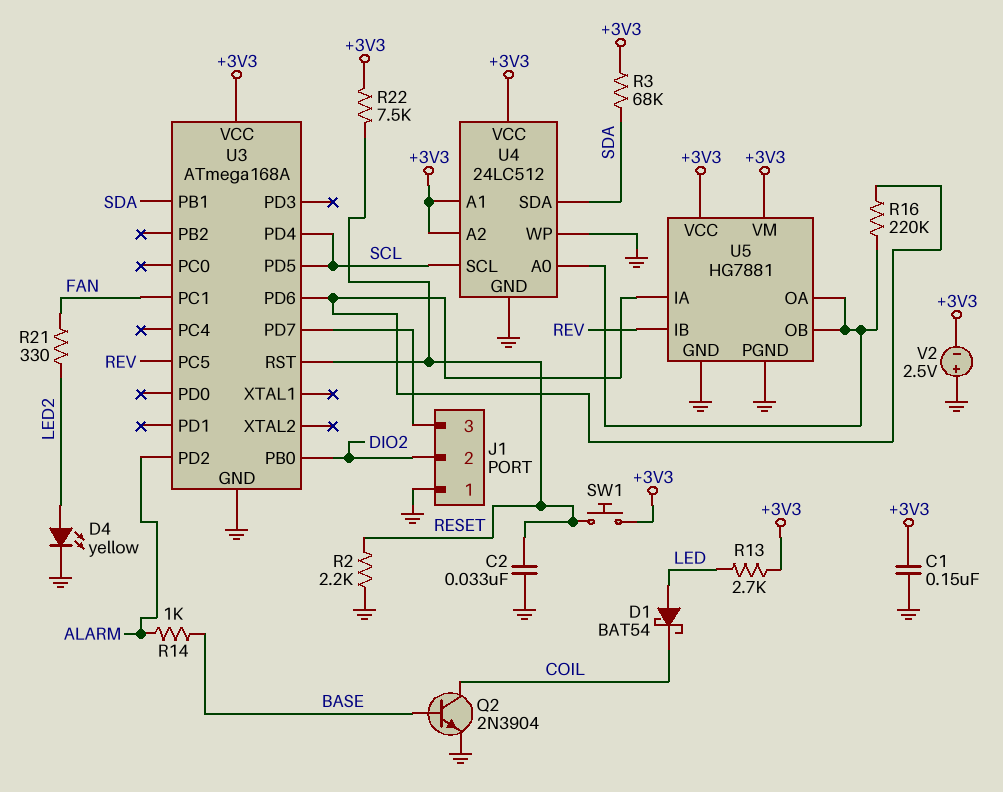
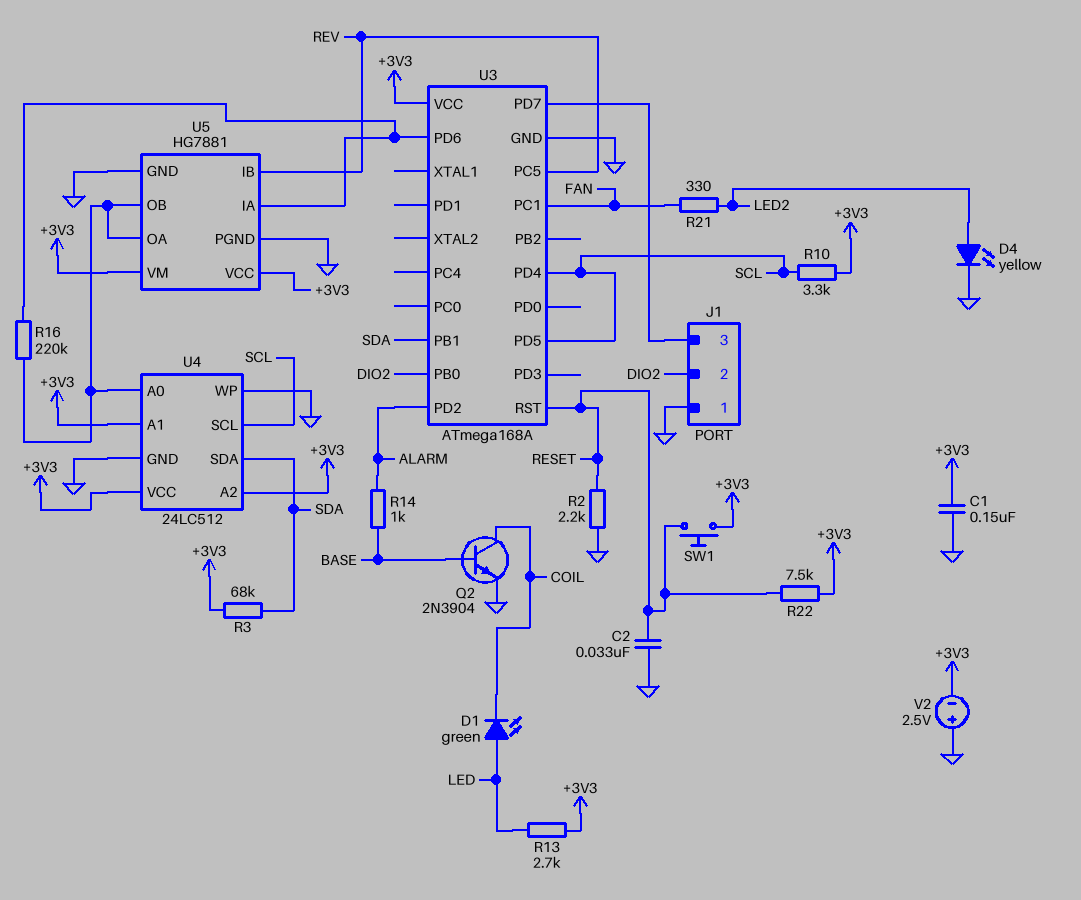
D1: schottky BAT54 (A LED, K COIL) -> LED green (A LED, K COIL)
R10: none -> 3.3k (+3V3, SCL)

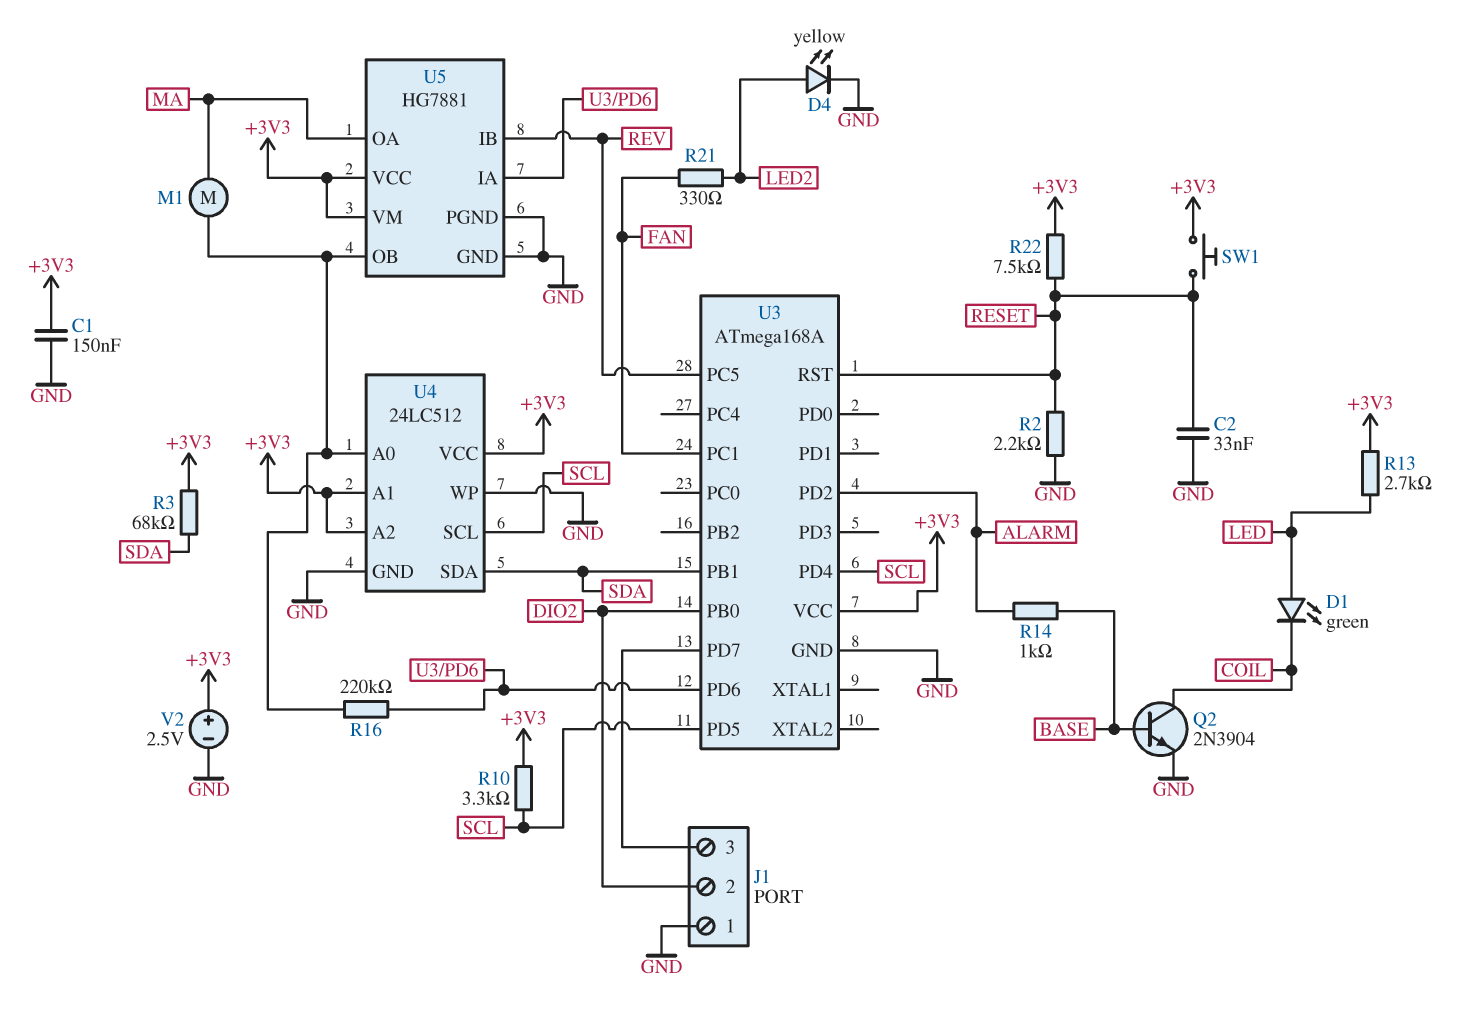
M1: none -> motor (MA, U4/A0)
U5 pin OA: U4/A0 -> MA
V2: 2.5V (plus GND, minus +3V3) -> 2.5V (plus +3V3, minus GND)

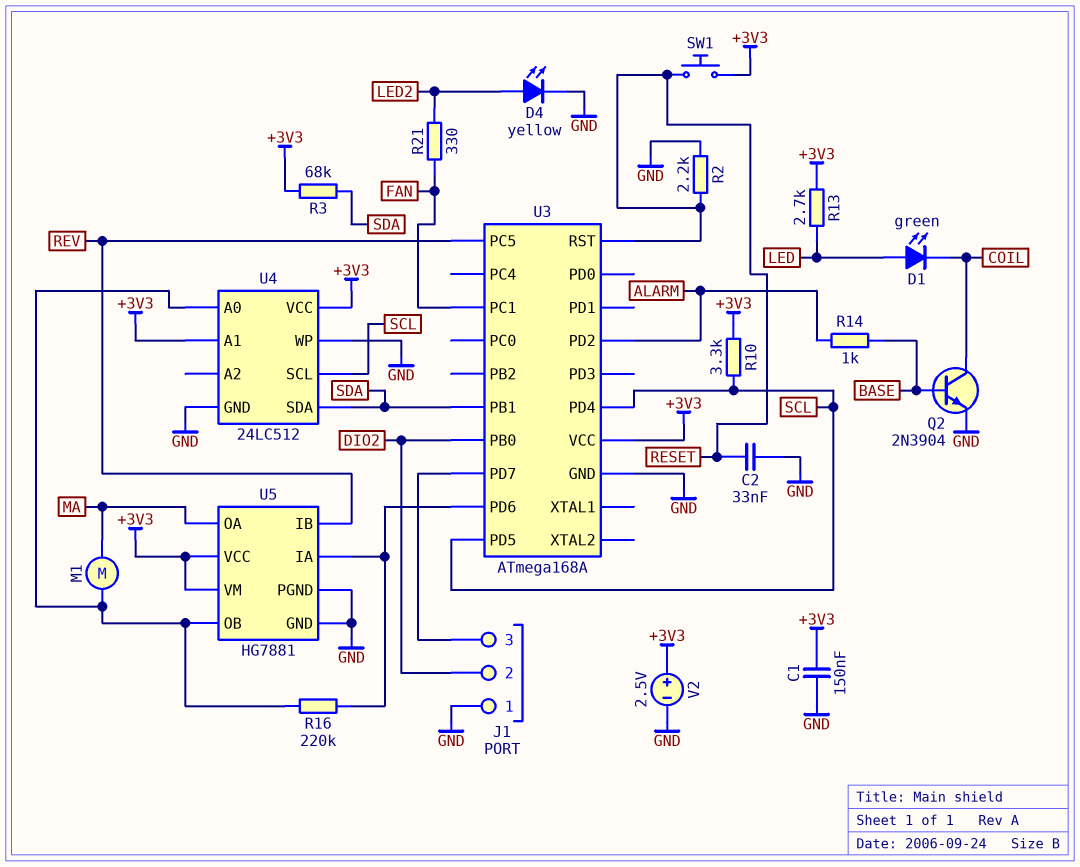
R22: 7.5k (+3V3, RESET) -> none
U4 pin A2: +3V3 -> none

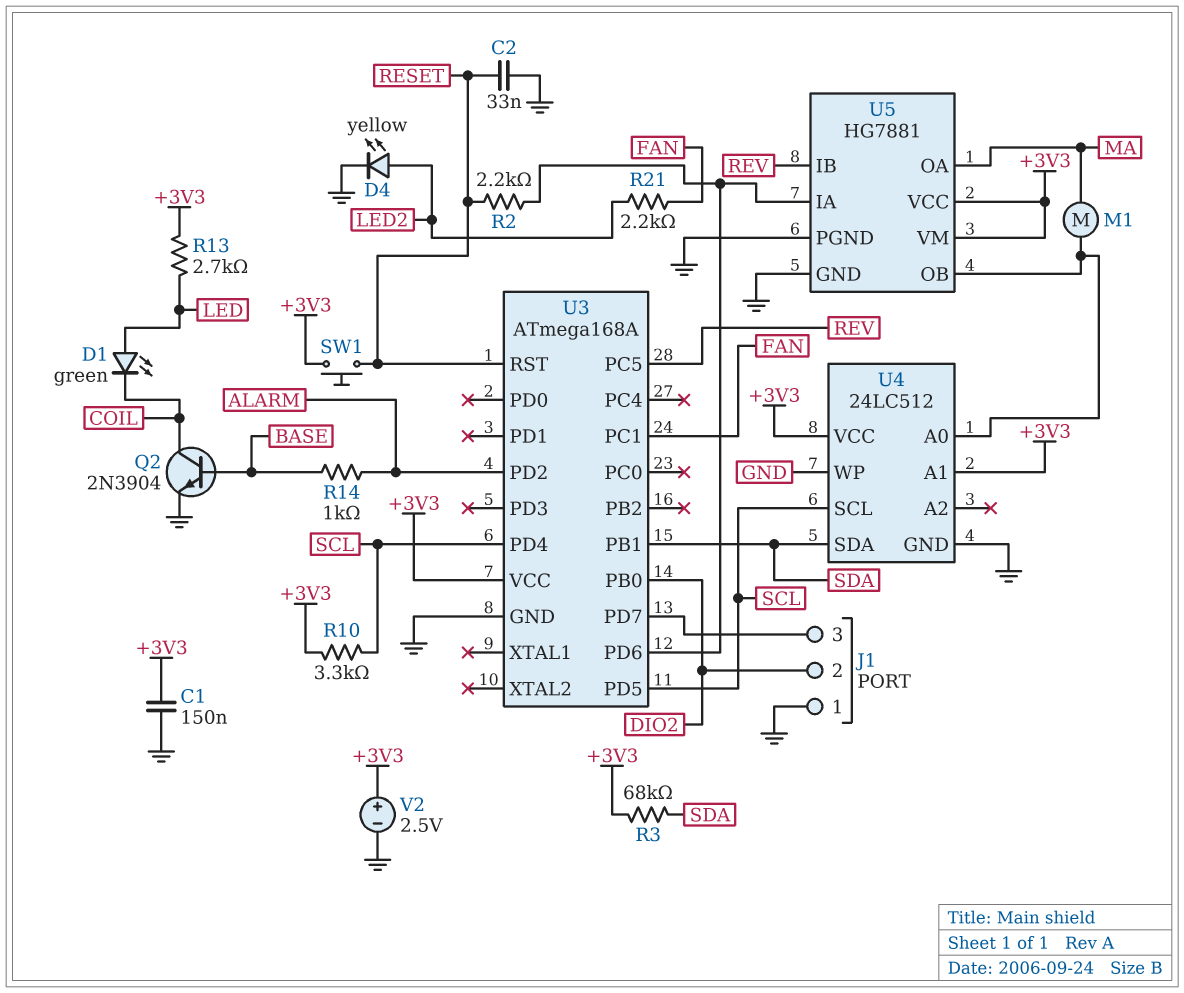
R2: 2.2k (GND, RESET) -> 2.2k (RESET, U3/PD6)
R16: 220k (U3/PD6, U4/A0) -> none
R21: 330 (FAN, LED2) -> 2.2k (FAN, LED2)

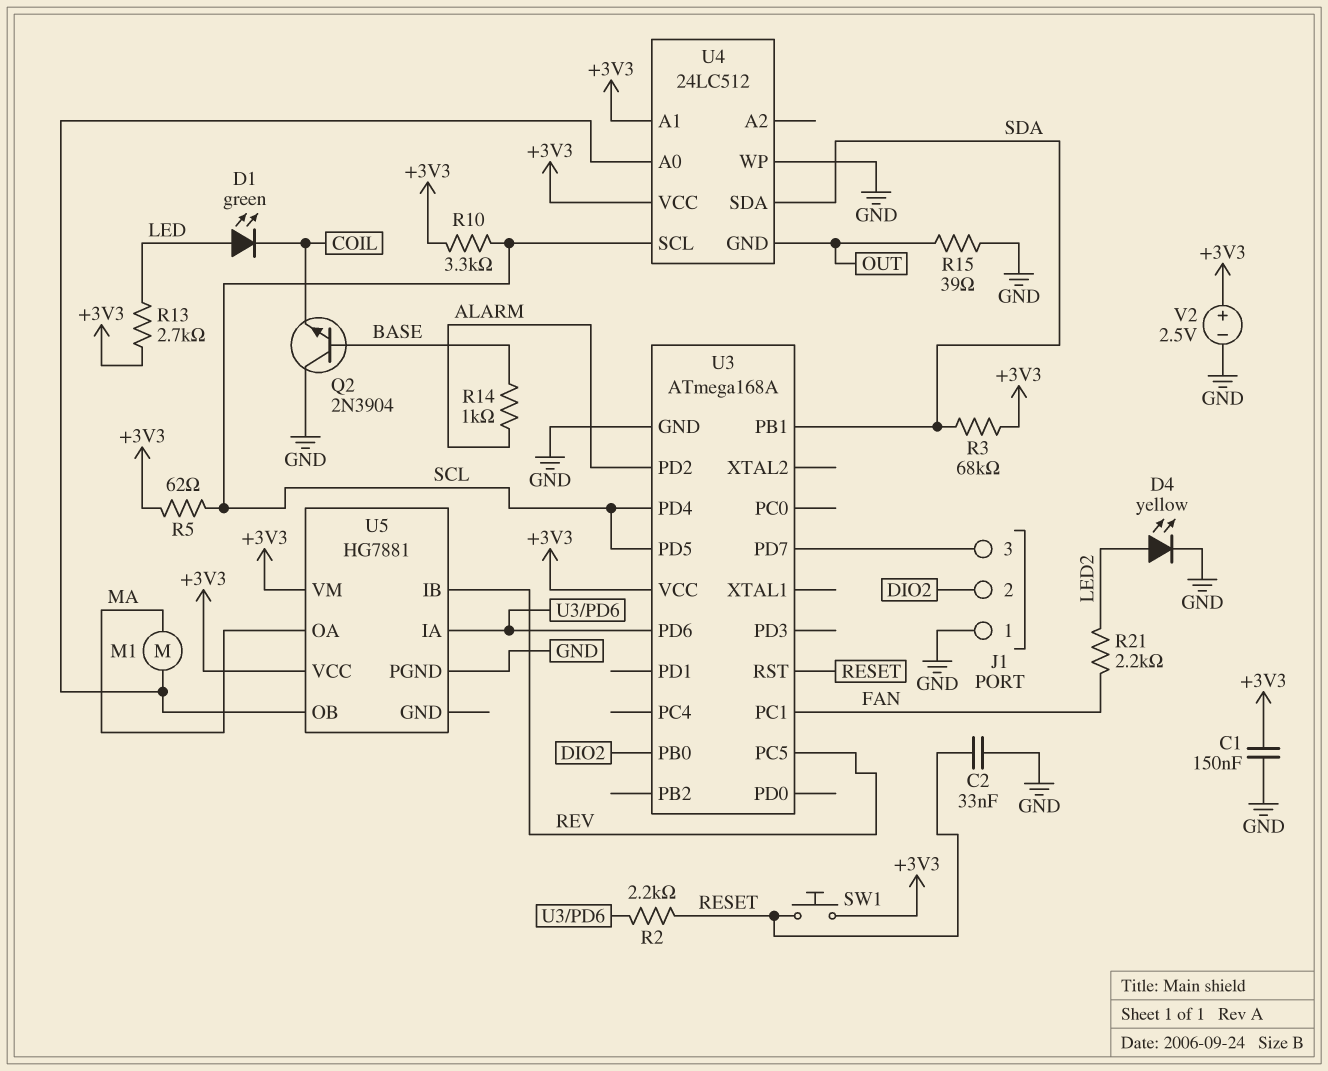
Q2: NPN 2N3904 (B BASE, C COIL, E GND) -> NPN 2N3904 (B BASE, C GND, E COIL)
R5: none -> 62 (+3V3, SCL)
R15: none -> 39 (GND, OUT)
U4 pin GND: GND -> OUT
U5 pin GND: GND -> none

